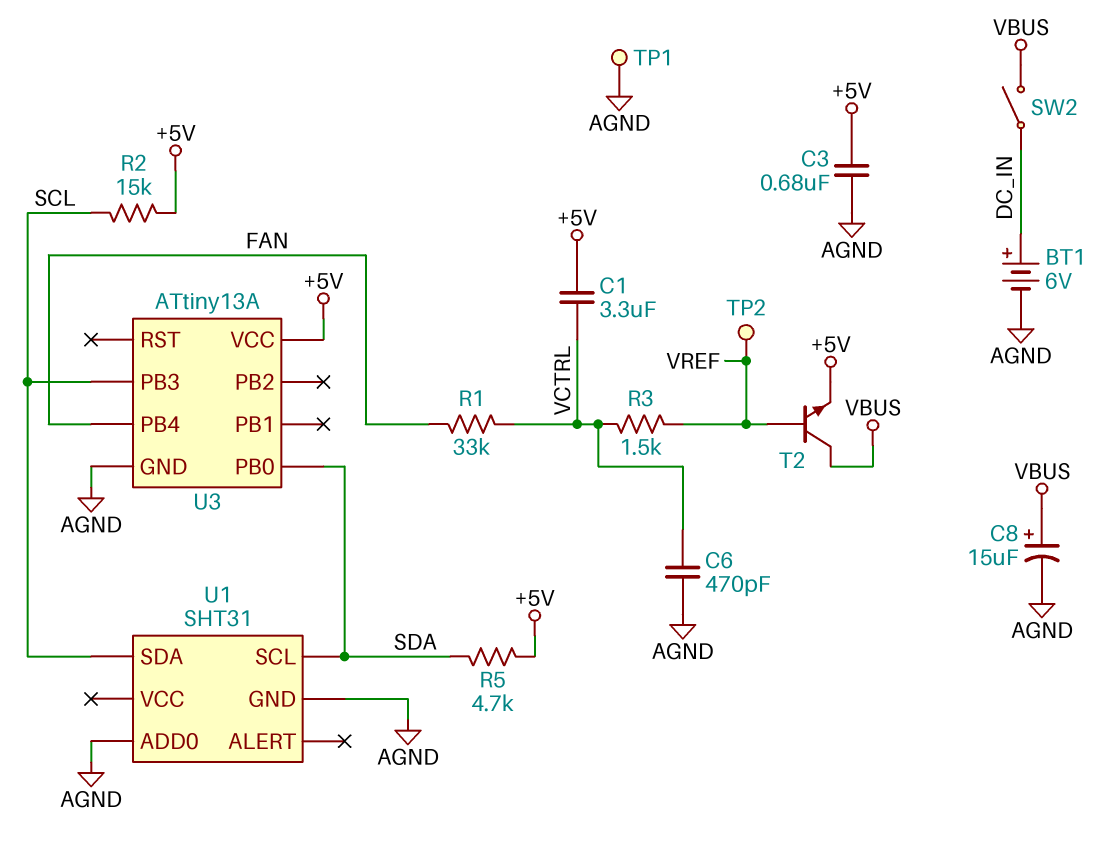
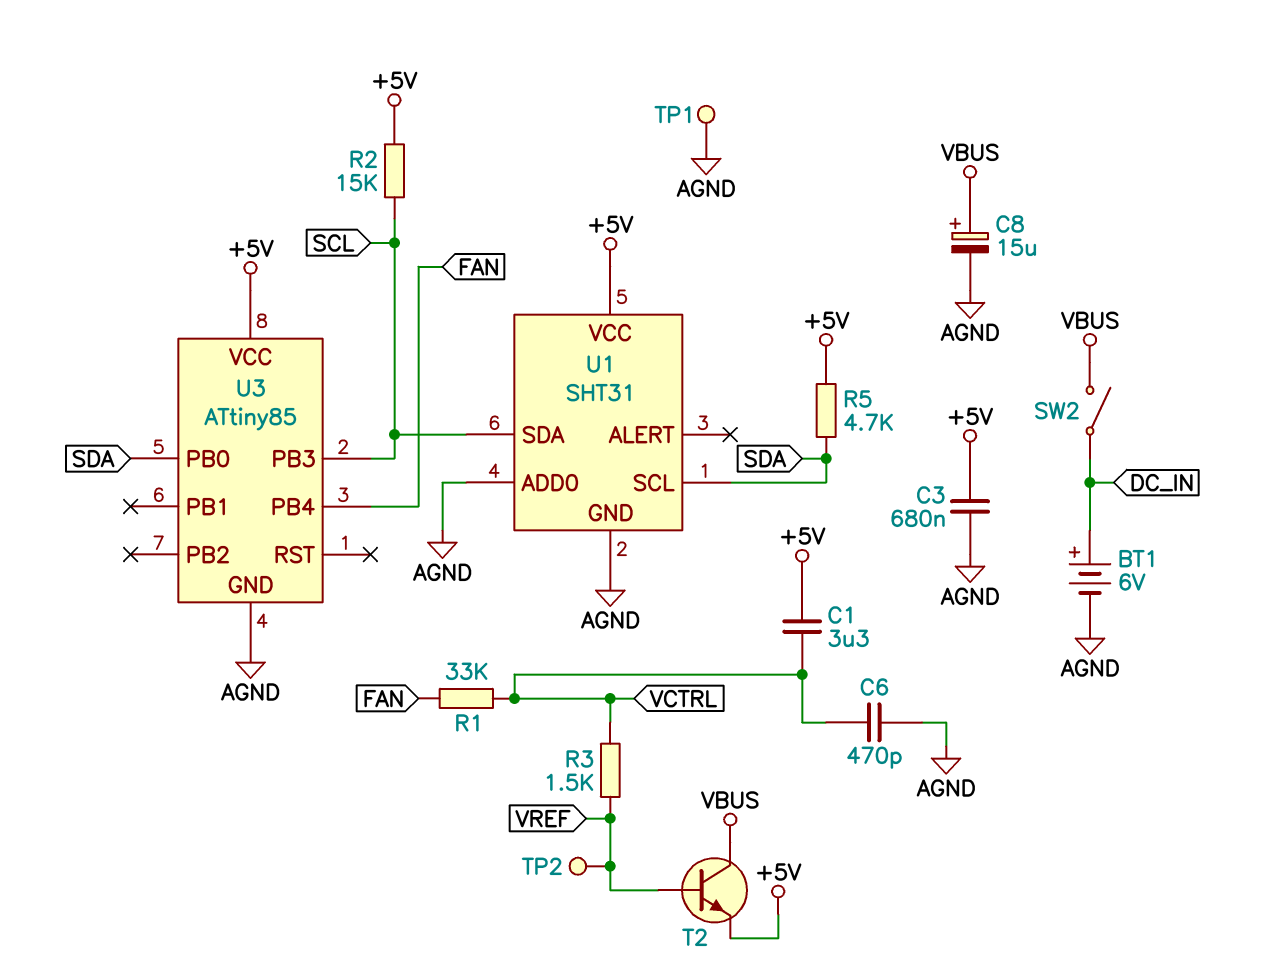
U1 pin VCC: none -> +5V
U3: ATtiny13A -> ATtiny85

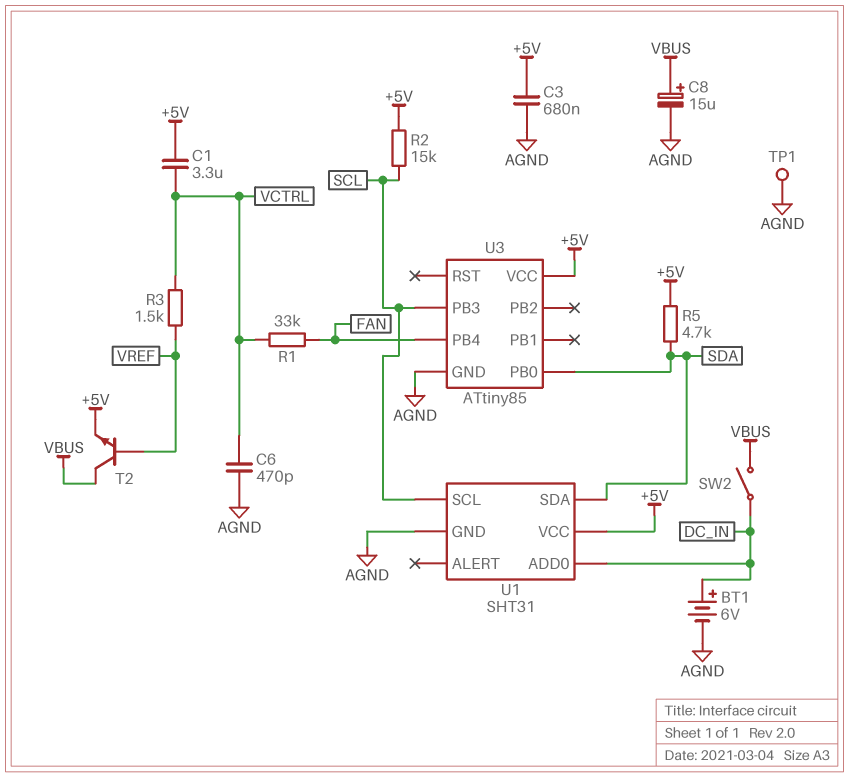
TP2: test point (VREF) -> none
U1 pin ADD0: AGND -> DC_IN
U1 pin SCL: SDA -> SCL
U1 pin SDA: SCL -> SDA

